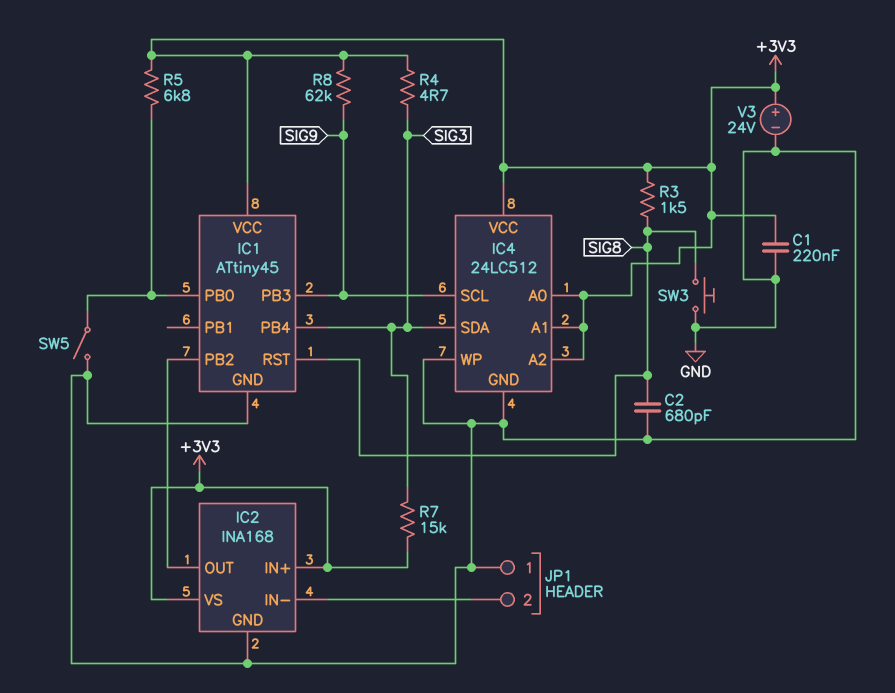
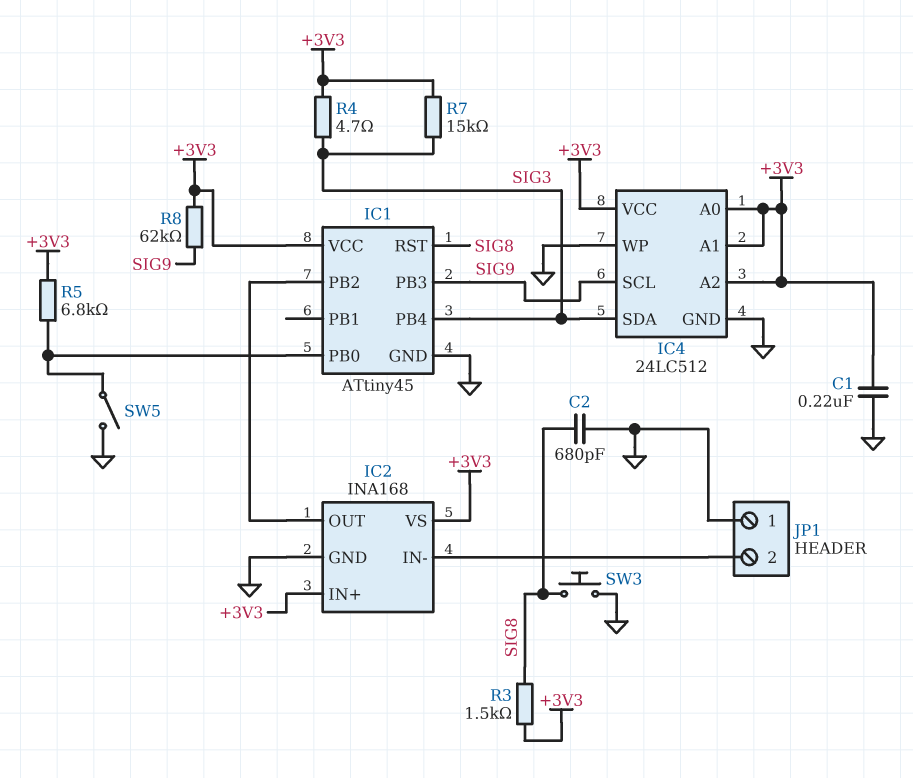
V3: 24V (plus +3V3, minus GND) -> none

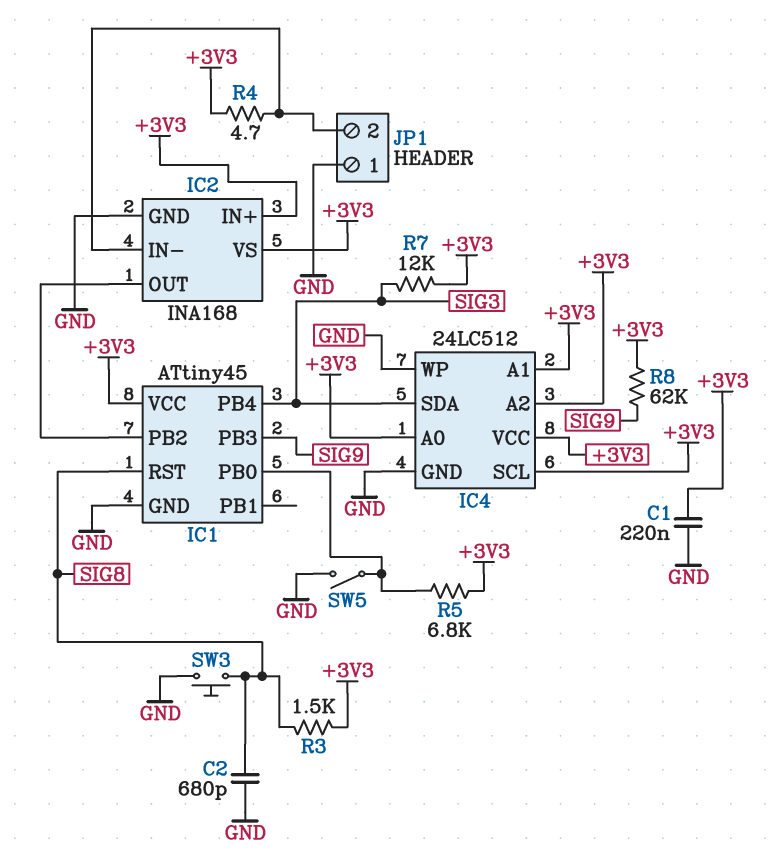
IC4 pin SCL: SIG9 -> +3V3
R4: 4.7 (+3V3, SIG3) -> 4.7 (+3V3, IC2/IN-)
R7: 15k (+3V3, SIG3) -> 12k (+3V3, SIG3)

